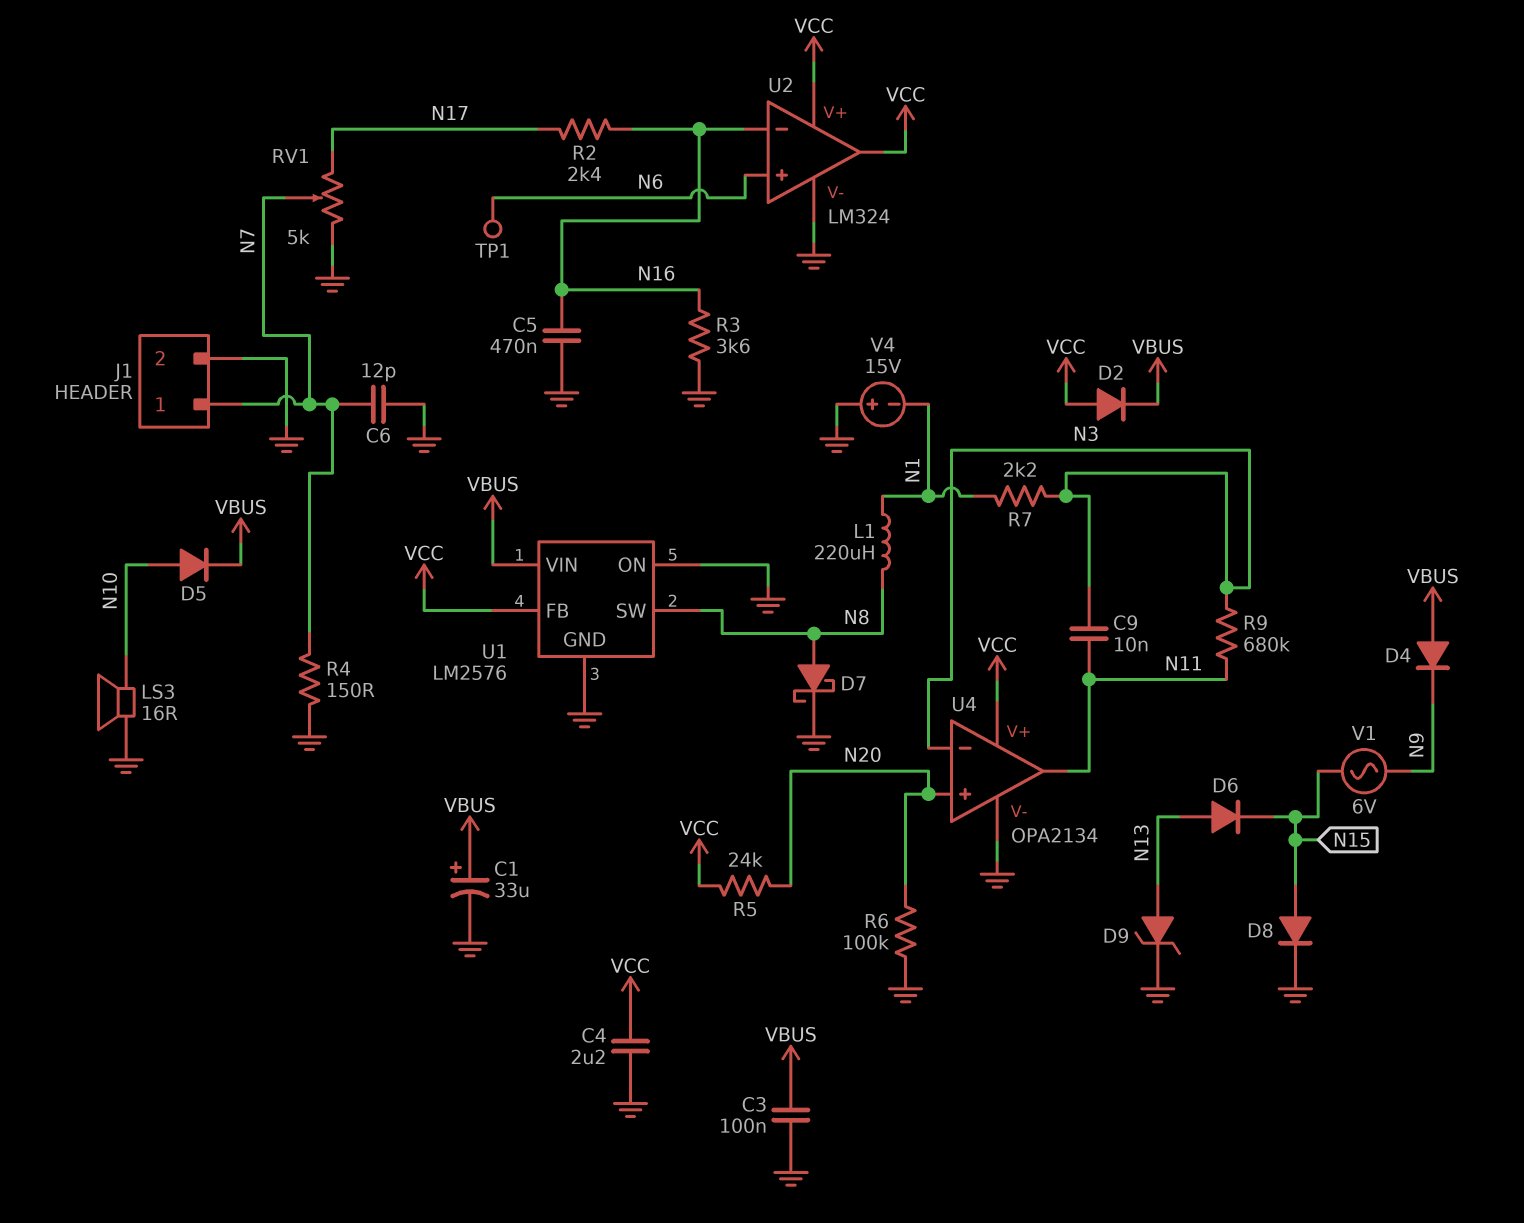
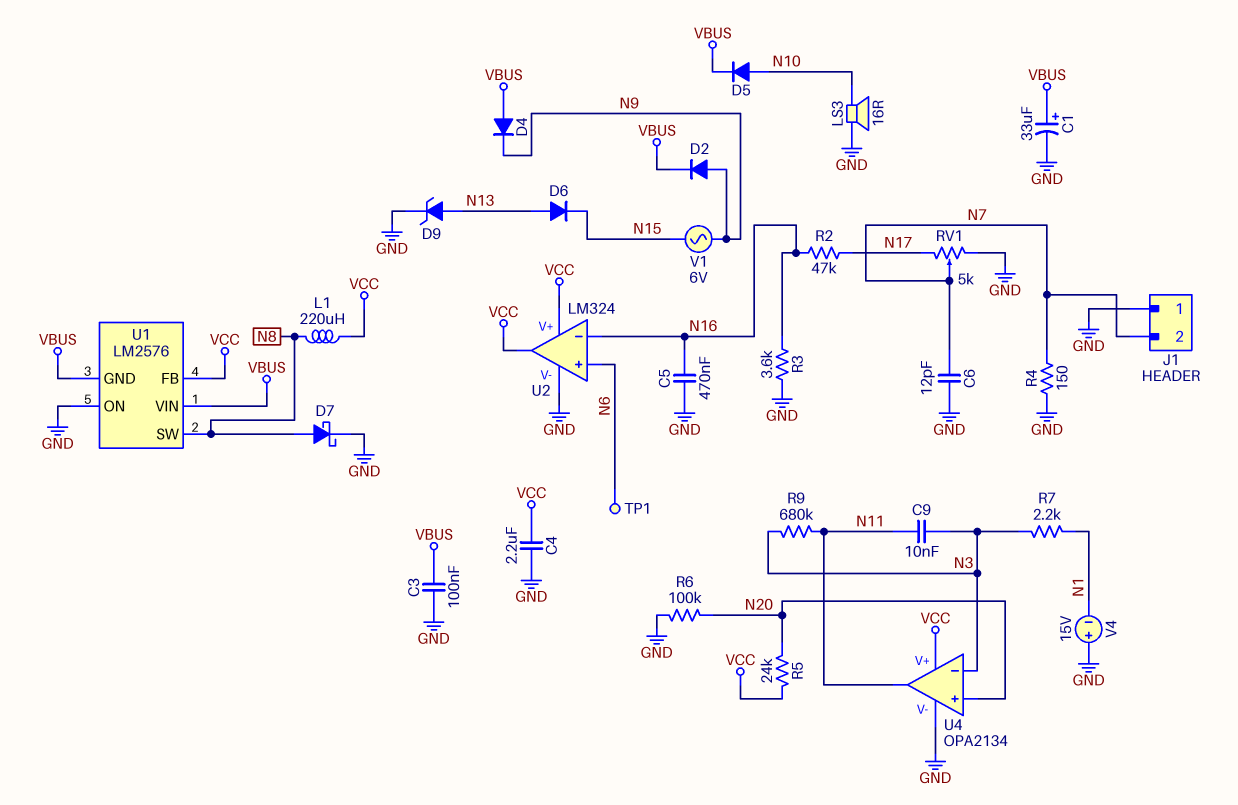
D2: diode (A VCC, K VBUS) -> diode (A N9, K VBUS)
D8: diode (A N15, K GND) -> none
J1 pin 1: N7 -> GND
J1 pin 2: GND -> N7
L1: 220uH (N1, N8) -> 220uH (N8, VCC)
R2: 2.4k (N16, N17) -> 47k (N16, N17)
U1 pin GND: GND -> VBUS

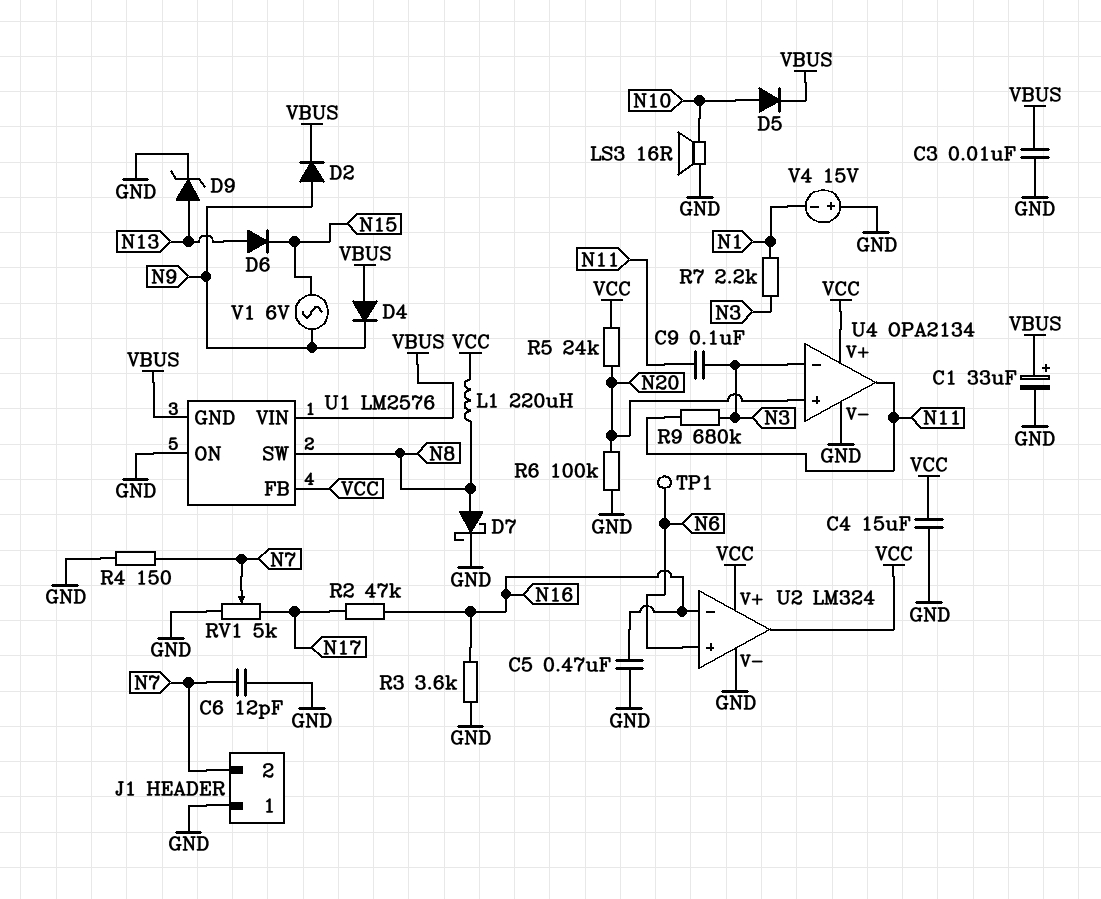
C3: 100nF (GND, VBUS) -> 10nF (GND, VBUS)
C4: 2.2uF (GND, VCC) -> 15uF (GND, VCC)
C9: 10nF (N3, N11) -> 100nF (N3, N11)

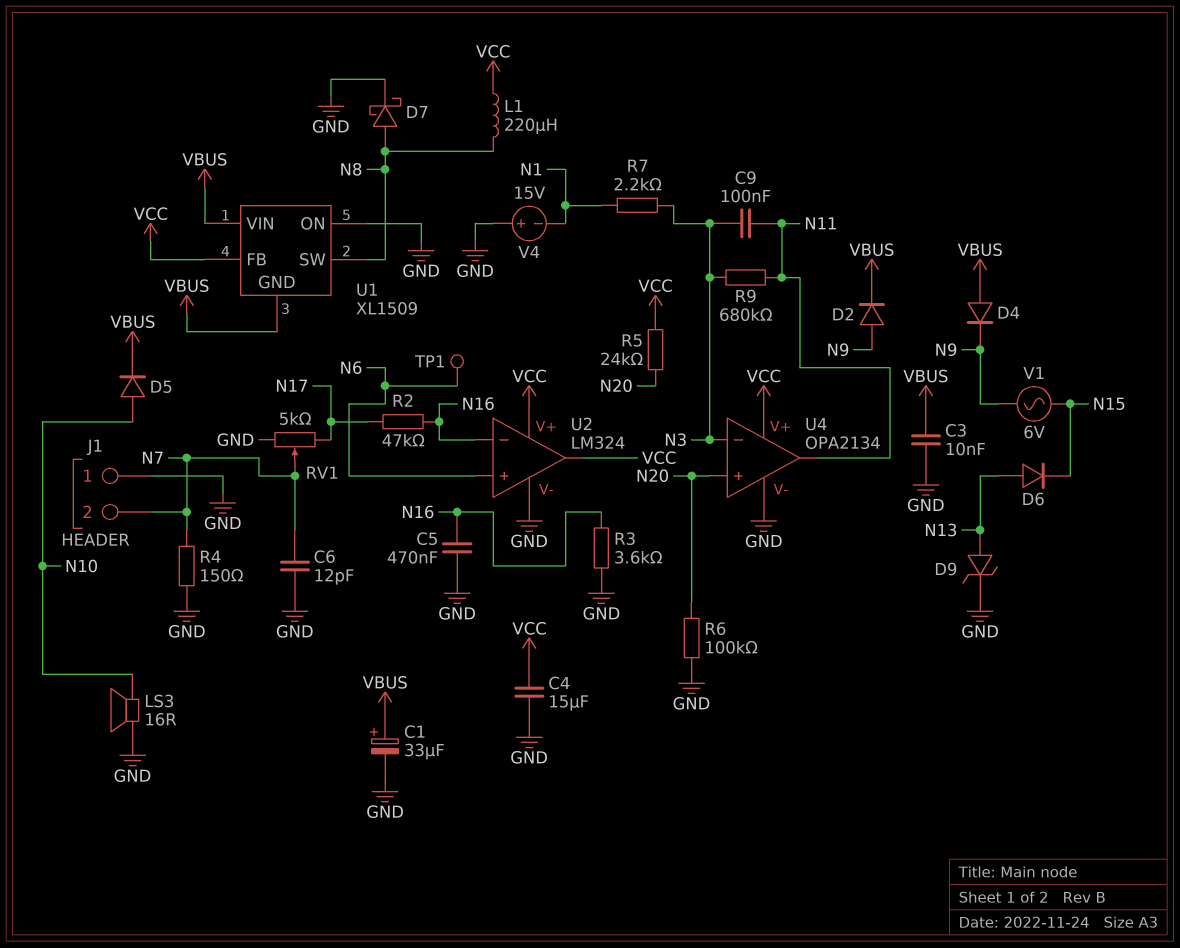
U1: LM2576 -> XL1509

